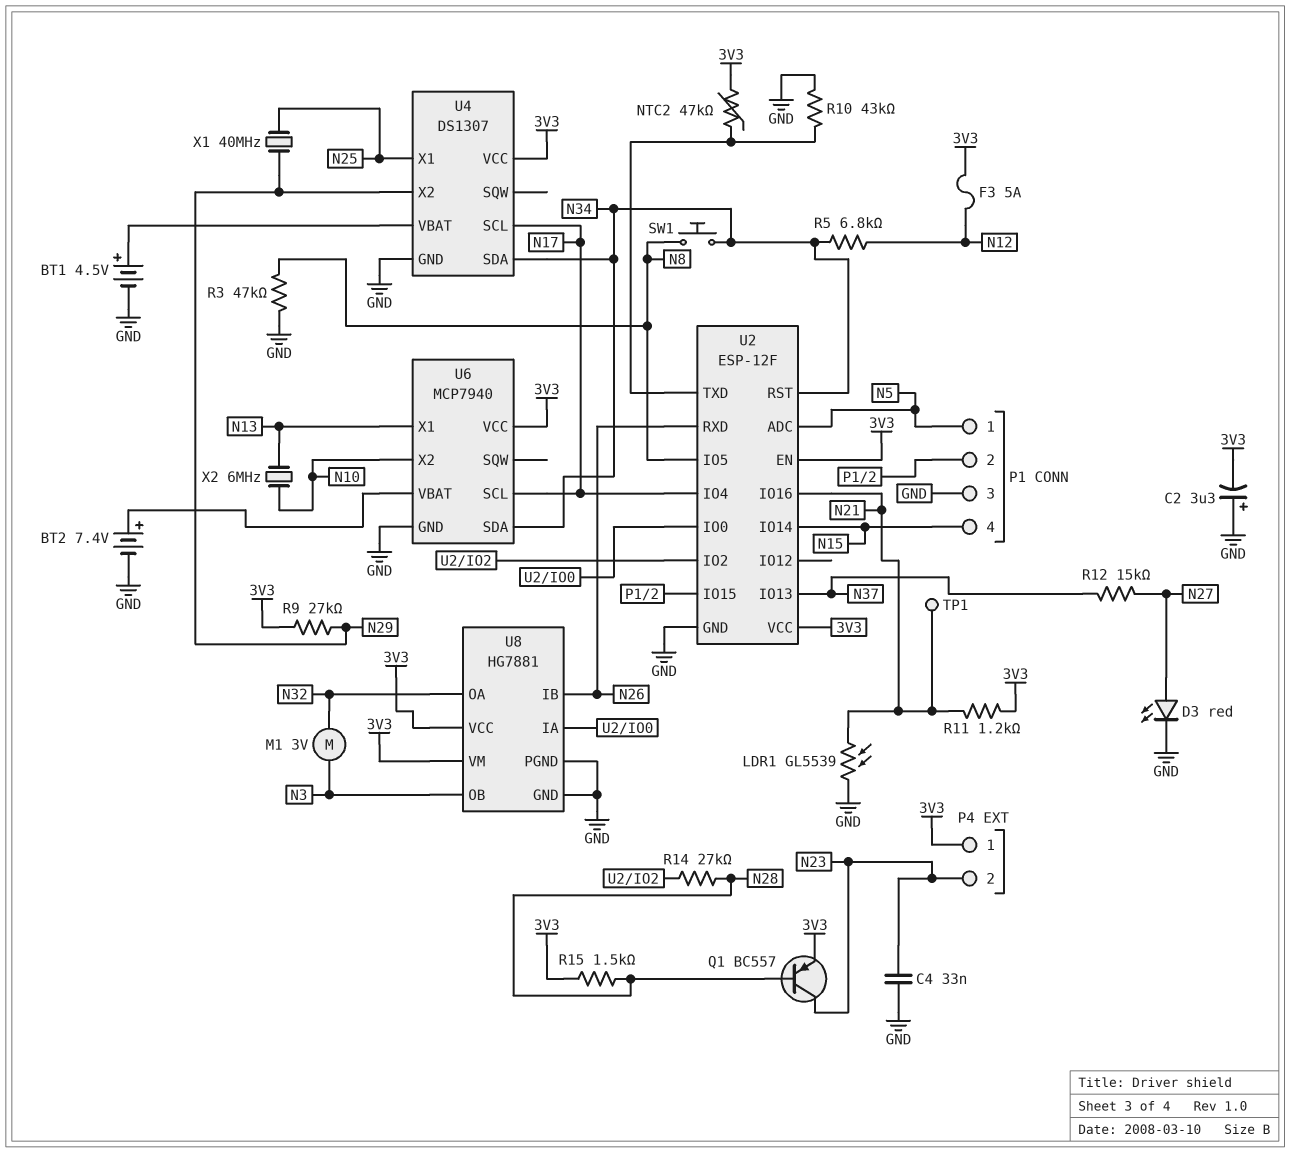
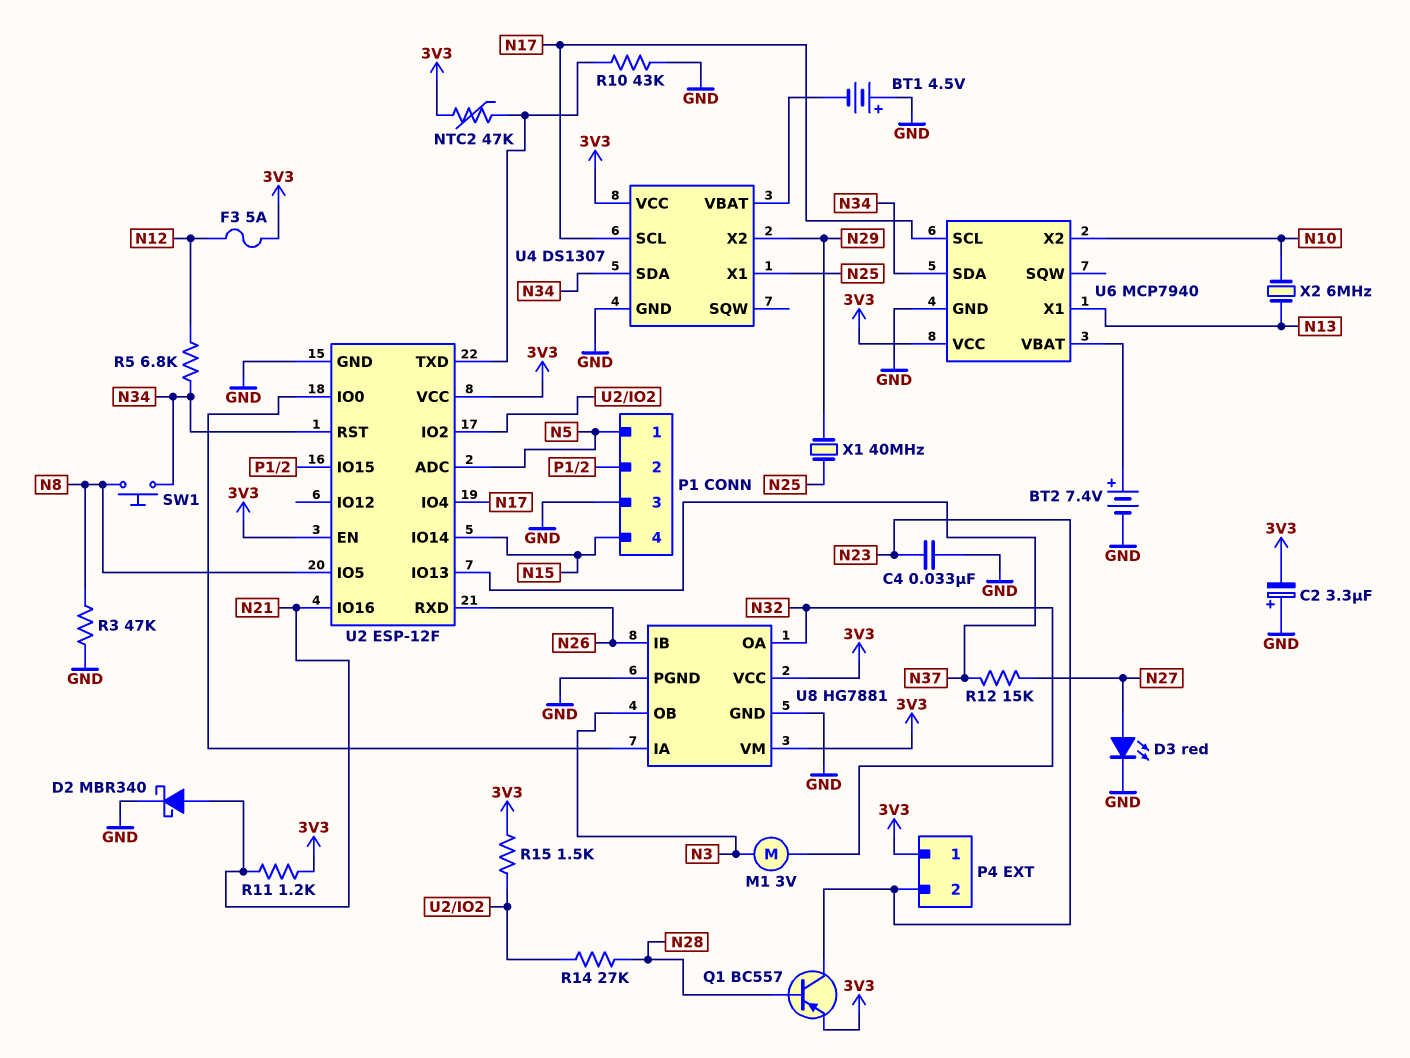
BT1: 4.5V (plus U4/VBAT, minus GND) -> 4.5V (plus GND, minus U4/VBAT)
D2: none -> schottky MBR340 (A N21, K GND)
LDR1: GL5539 (GND, N21) -> none
R9: 27k (3V3, N29) -> none
R15: 1.5k (3V3, N28) -> 1.5k (3V3, U2/IO2)
TP1: test point (N21) -> none

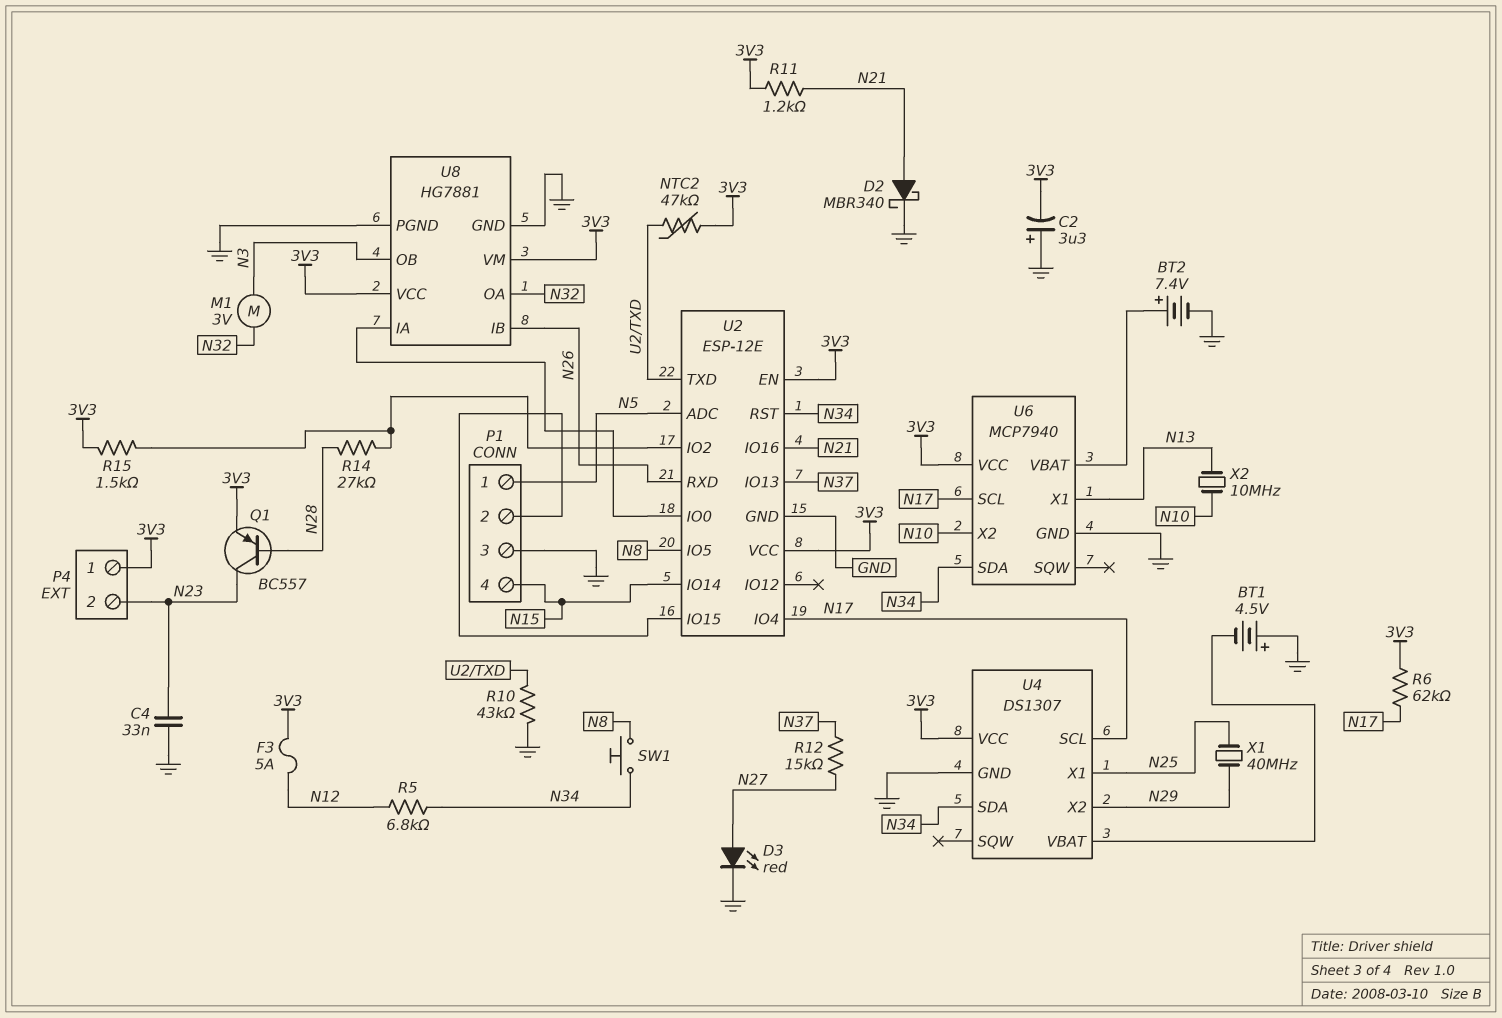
R3: 47k (GND, N8) -> none
R6: none -> 62k (3V3, N17)
U2: ESP-12F -> ESP-12E
X2: 6MHz (N10, N13) -> 10MHz (N10, N13)

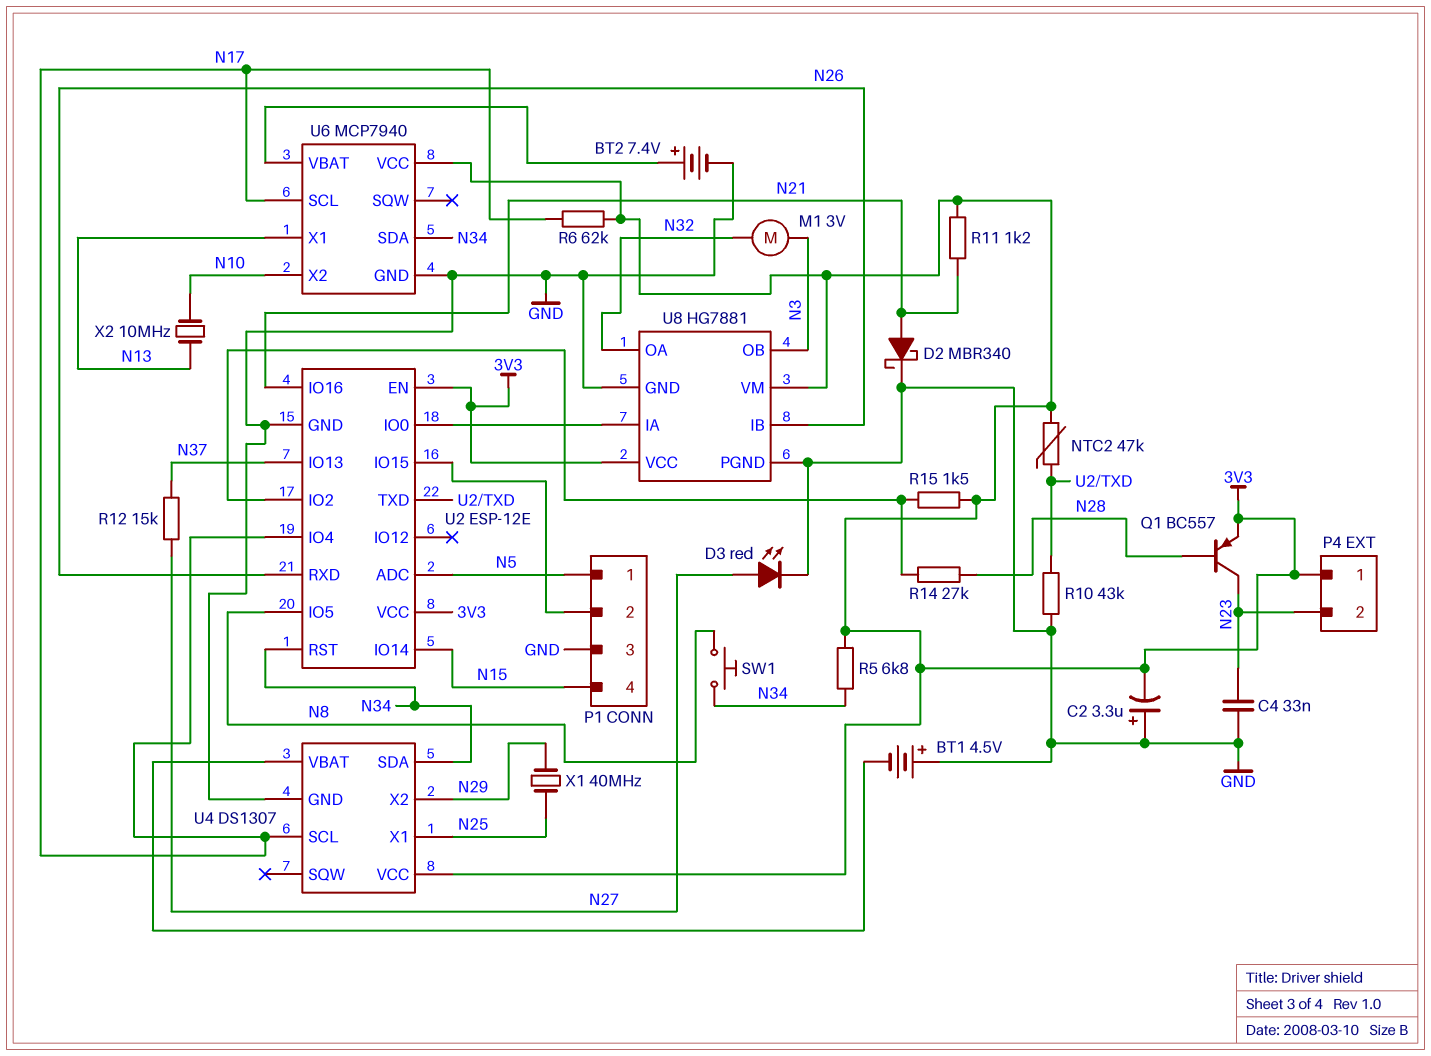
F3: 5A (3V3, N12) -> none
R5: 6.8k (N12, N34) -> 6.8k (3V3, N34)

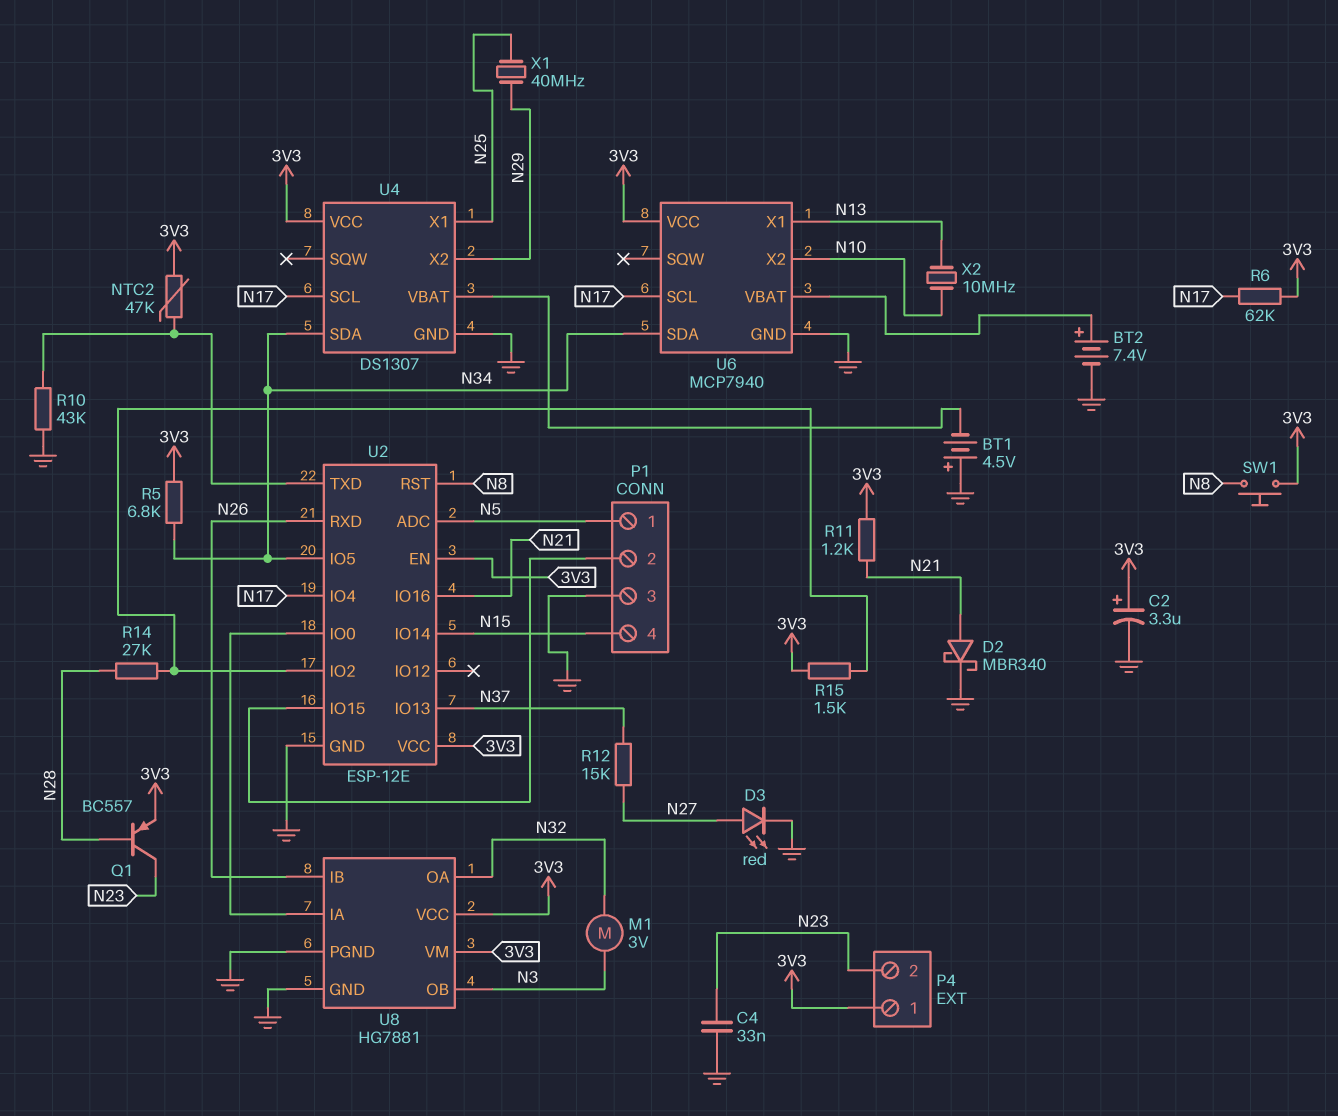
C2: 3.3uF (plus GND, minus 3V3) -> 3.3uF (plus 3V3, minus GND)
SW1: button (N8, N34) -> button (3V3, N8)
U2 pin IO5: N8 -> N34
U2 pin RST: N34 -> N8

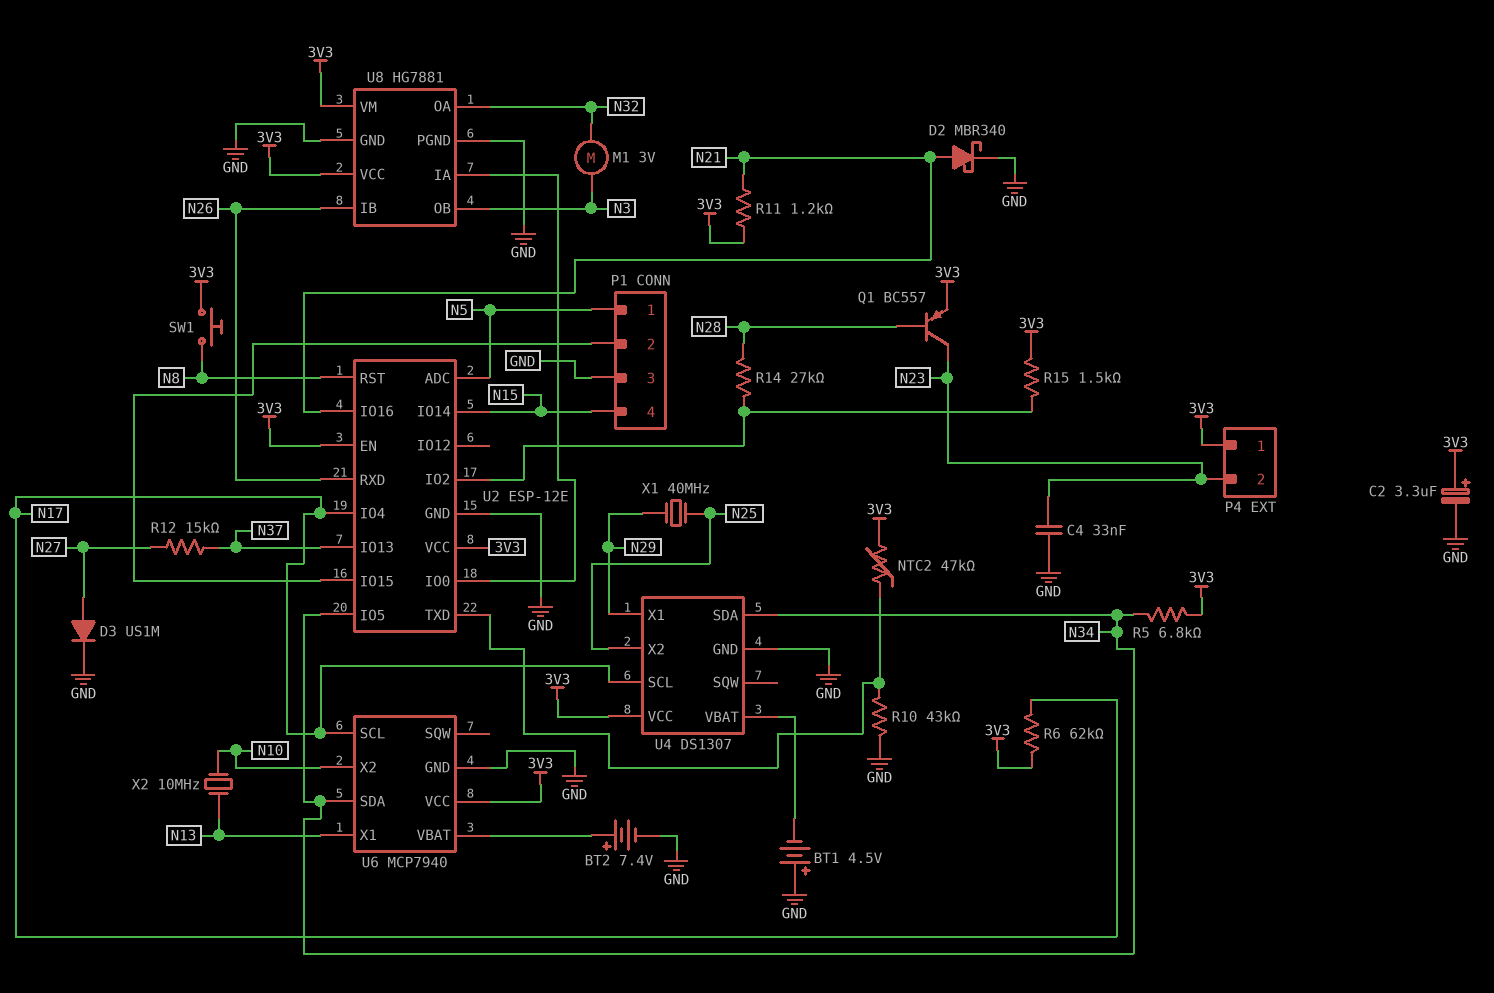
D3: LED red (A N27, K GND) -> diode US1M (A N27, K GND)
U4 pin X1: N25 -> N29
U4 pin X2: N29 -> N25

